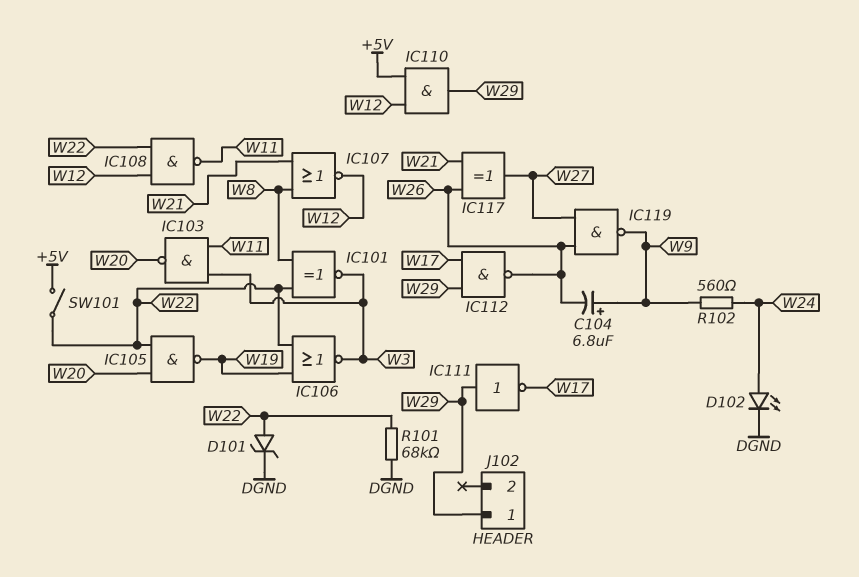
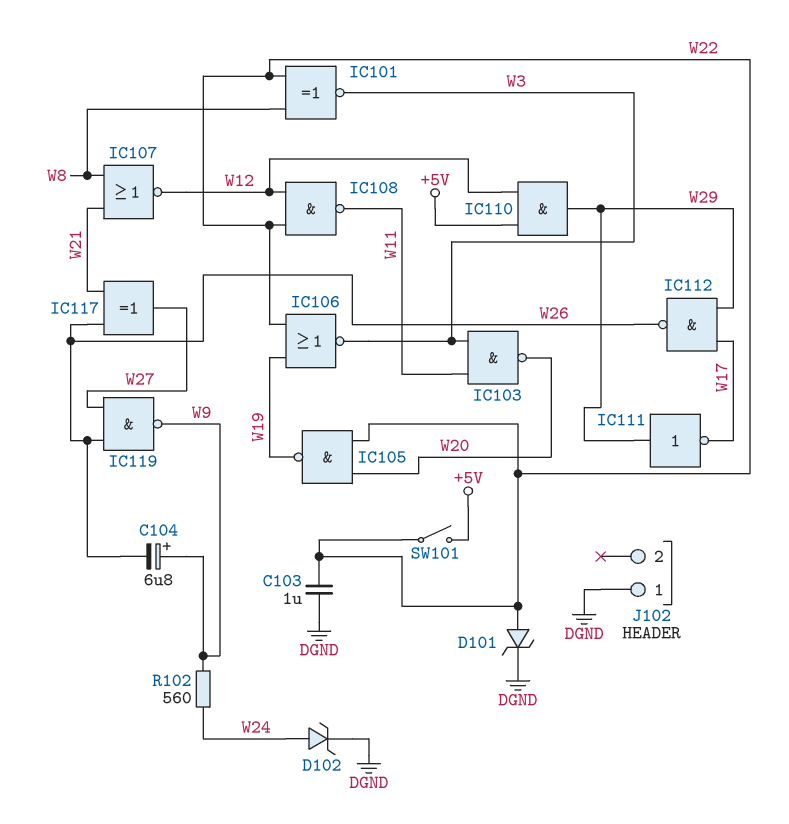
C103: none -> 1uF (DGND, W22)
D102: LED (A W24, K DGND) -> zener (A W24, K DGND)
J102 pin 1: W29 -> DGND
R101: 68k (DGND, W22) -> none

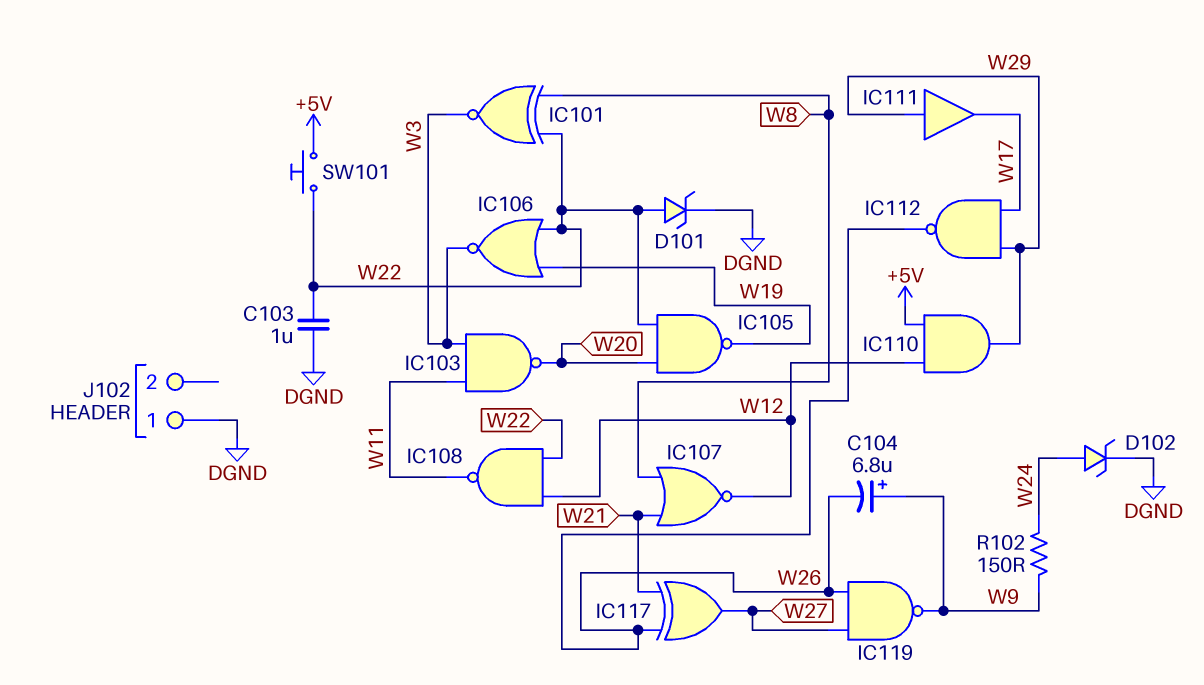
IC111: NOT (in W29, out W17) -> buffer (in W29, out W17)
R102: 560 (W9, W24) -> 150 (W9, W24)
SW101: switch (+5V, W22) -> button (+5V, W22)

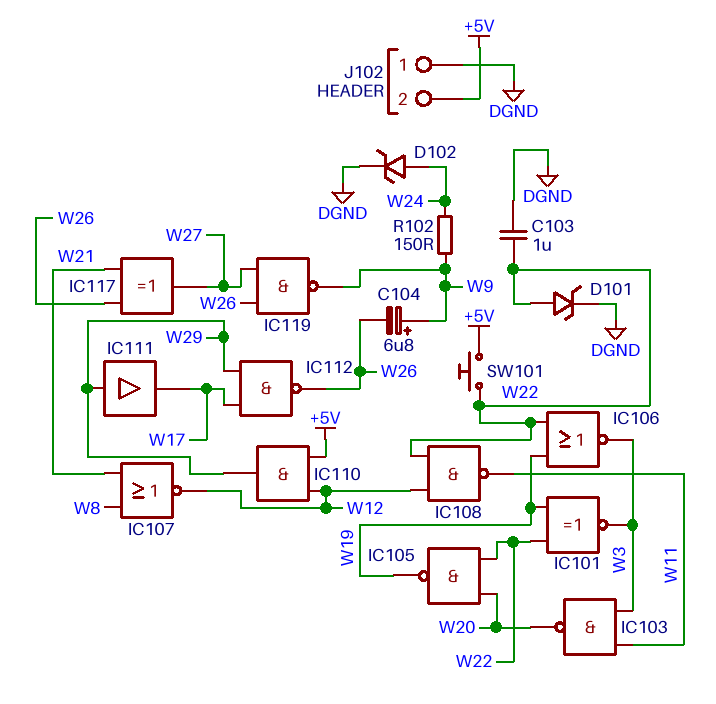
IC101: XNOR (in W8, in W22, out W3) -> XNOR (in W19, in W22, out W3)
J102 pin 2: none -> +5V

